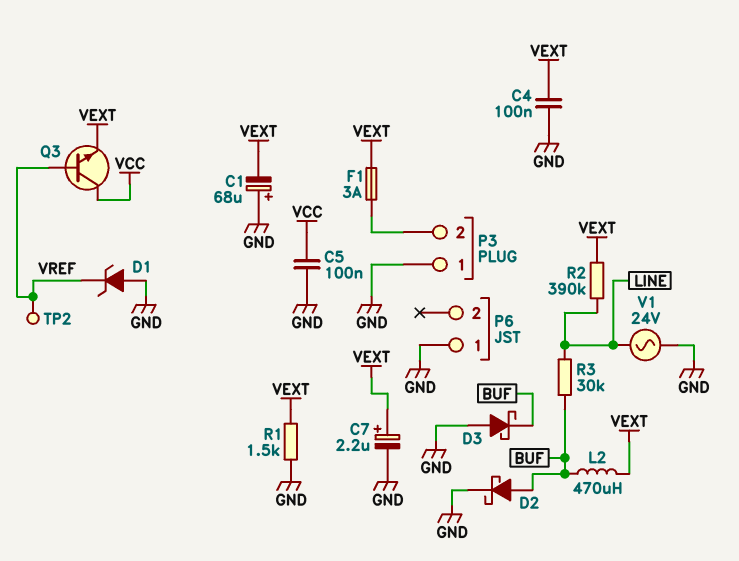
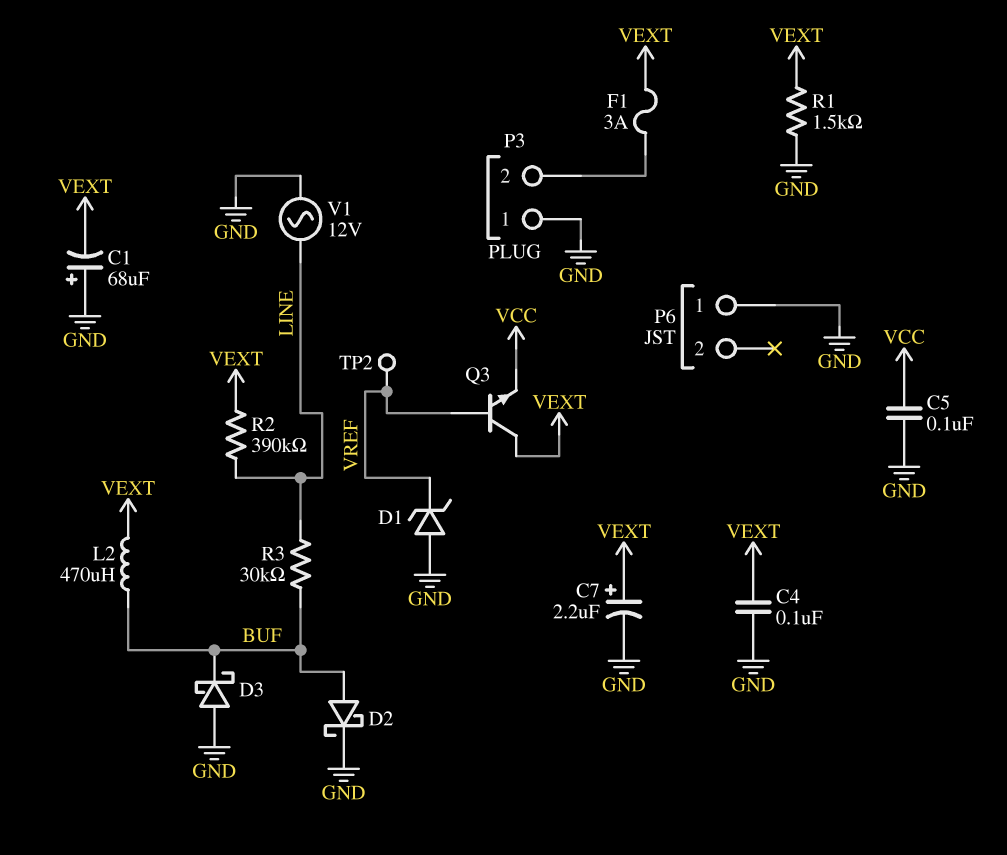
Q3: NPN (B VREF, C VCC, E VEXT) -> NPN (B VREF, C VEXT, E VCC)
V1: AC 24V (GND, LINE) -> AC 12V (GND, LINE)

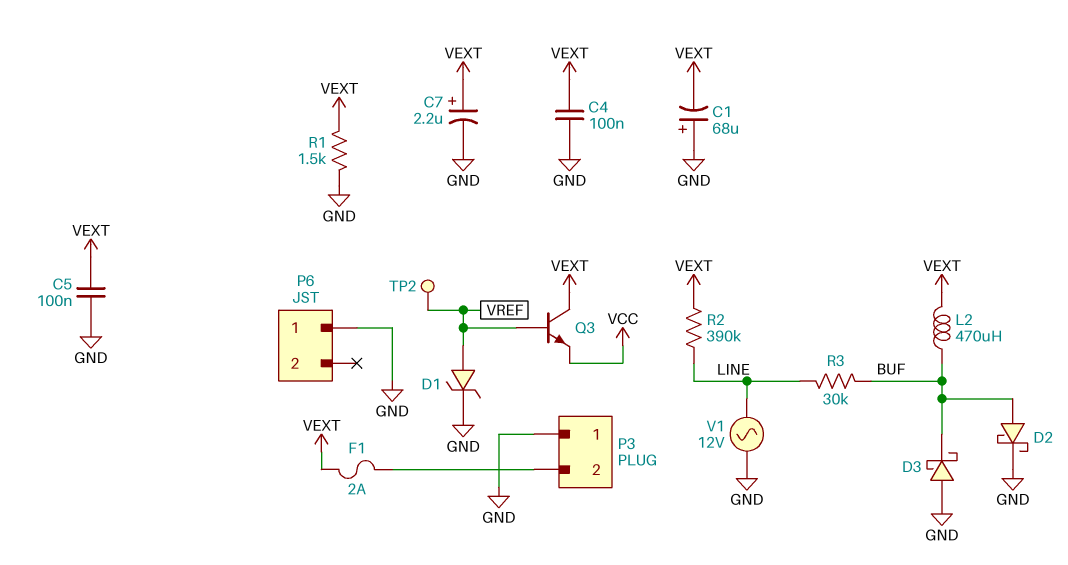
C5: 100nF (GND, VCC) -> 100nF (GND, VEXT)
D1: zener (A GND, K VREF) -> zener (A VREF, K GND)
F1: 3A (P3/2, VEXT) -> 2A (P3/2, VEXT)

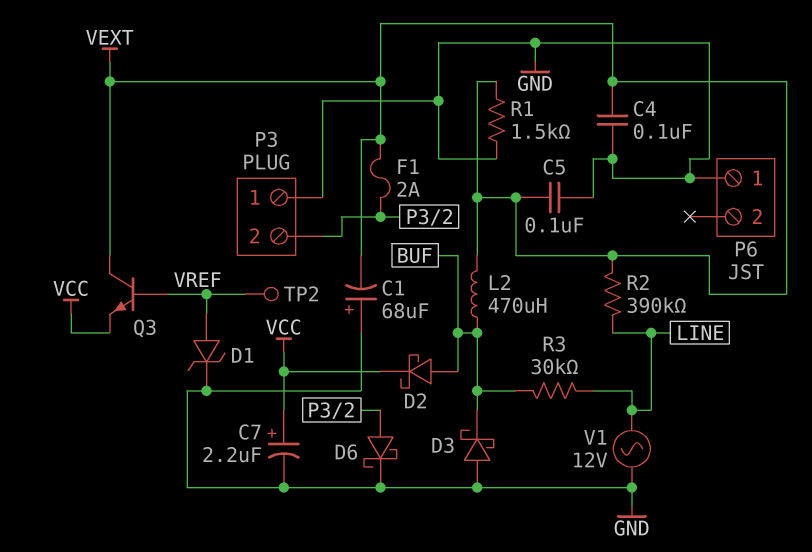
C7: 2.2uF (plus VEXT, minus GND) -> 2.2uF (plus VCC, minus GND)
D2: schottky (A BUF, K GND) -> schottky (A BUF, K VCC)
D6: none -> schottky (A P3/2, K GND)

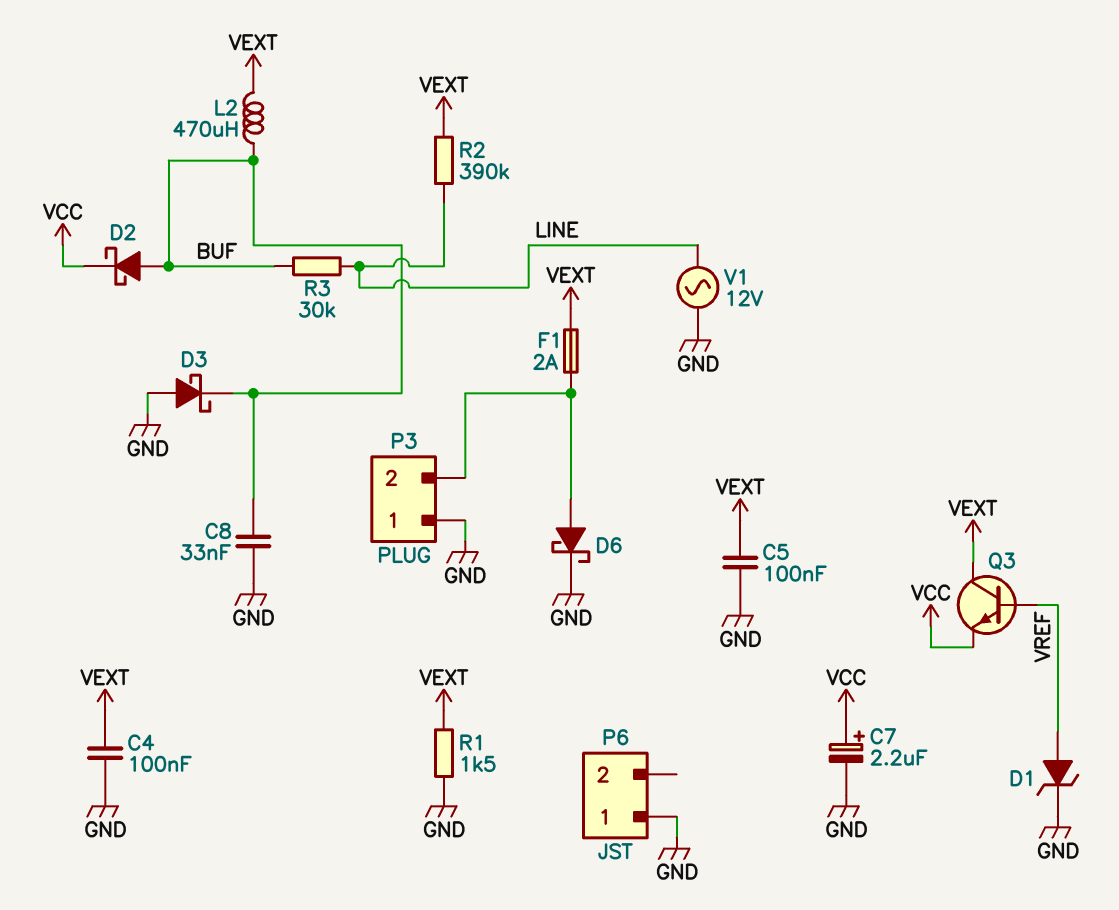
C1: 68uF (plus GND, minus VEXT) -> none
C8: none -> 33nF (BUF, GND)
TP2: test point (VREF) -> none

